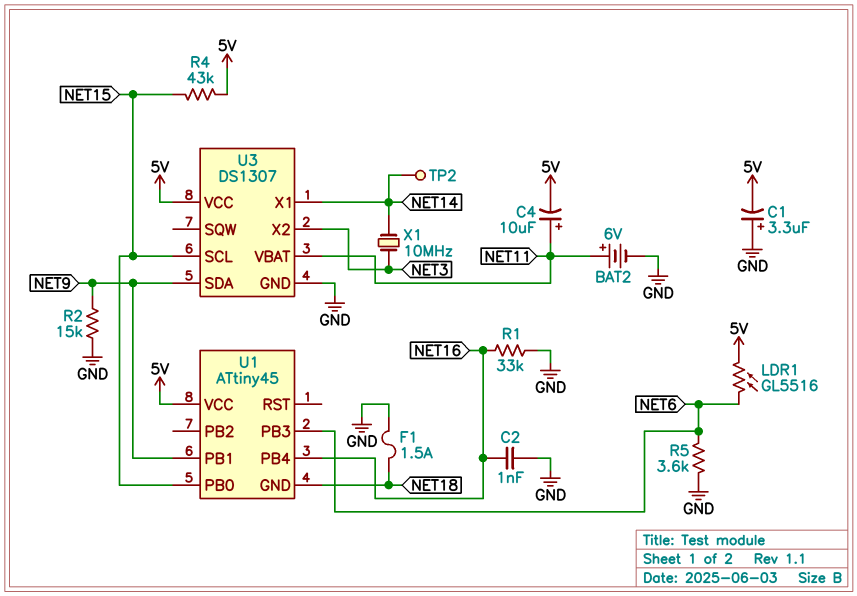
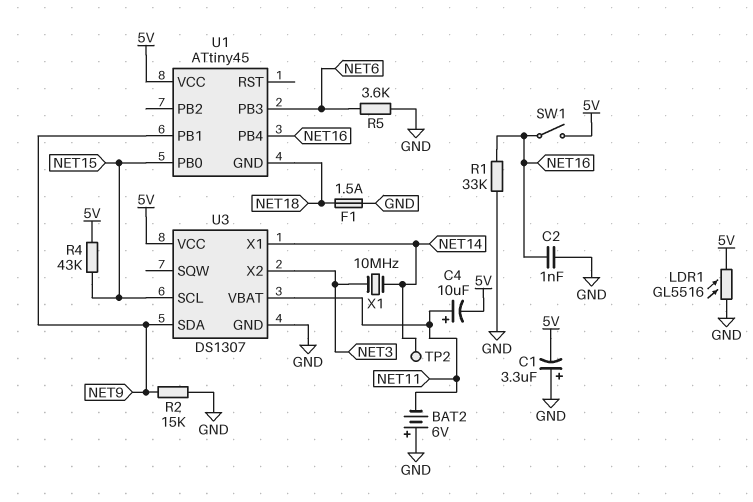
BAT2: 6V (plus NET11, minus GND) -> 6V (plus GND, minus NET11)
LDR1: GL5516 (5V, NET6) -> GL5516 (5V, GND)
SW1: none -> switch (5V, NET16)

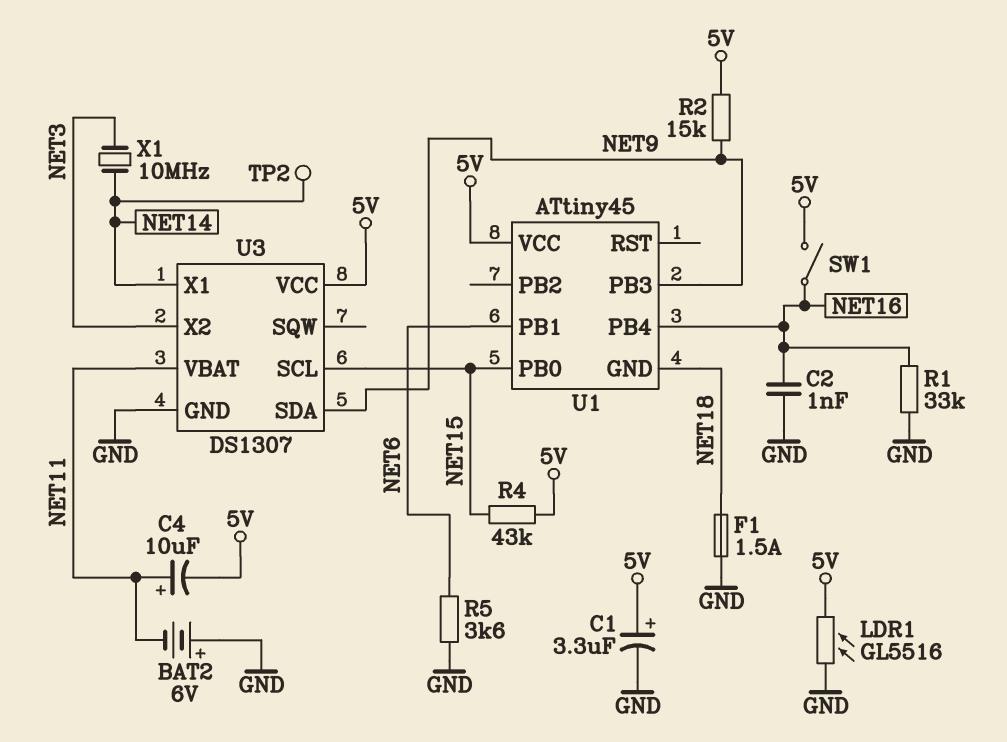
C1: 3.3uF (plus GND, minus 5V) -> 3.3uF (plus 5V, minus GND)
R2: 15k (GND, NET9) -> 15k (5V, NET9)
U1 pin PB1: NET9 -> NET6
U1 pin PB3: NET6 -> NET9

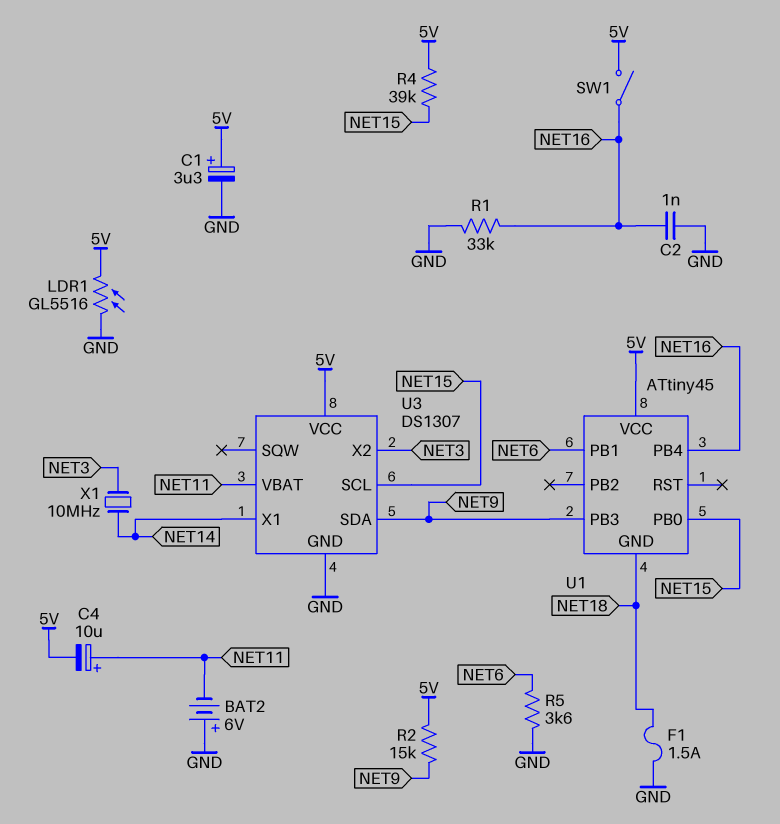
R4: 43k (5V, NET15) -> 39k (5V, NET15)
TP2: test point (NET14) -> none

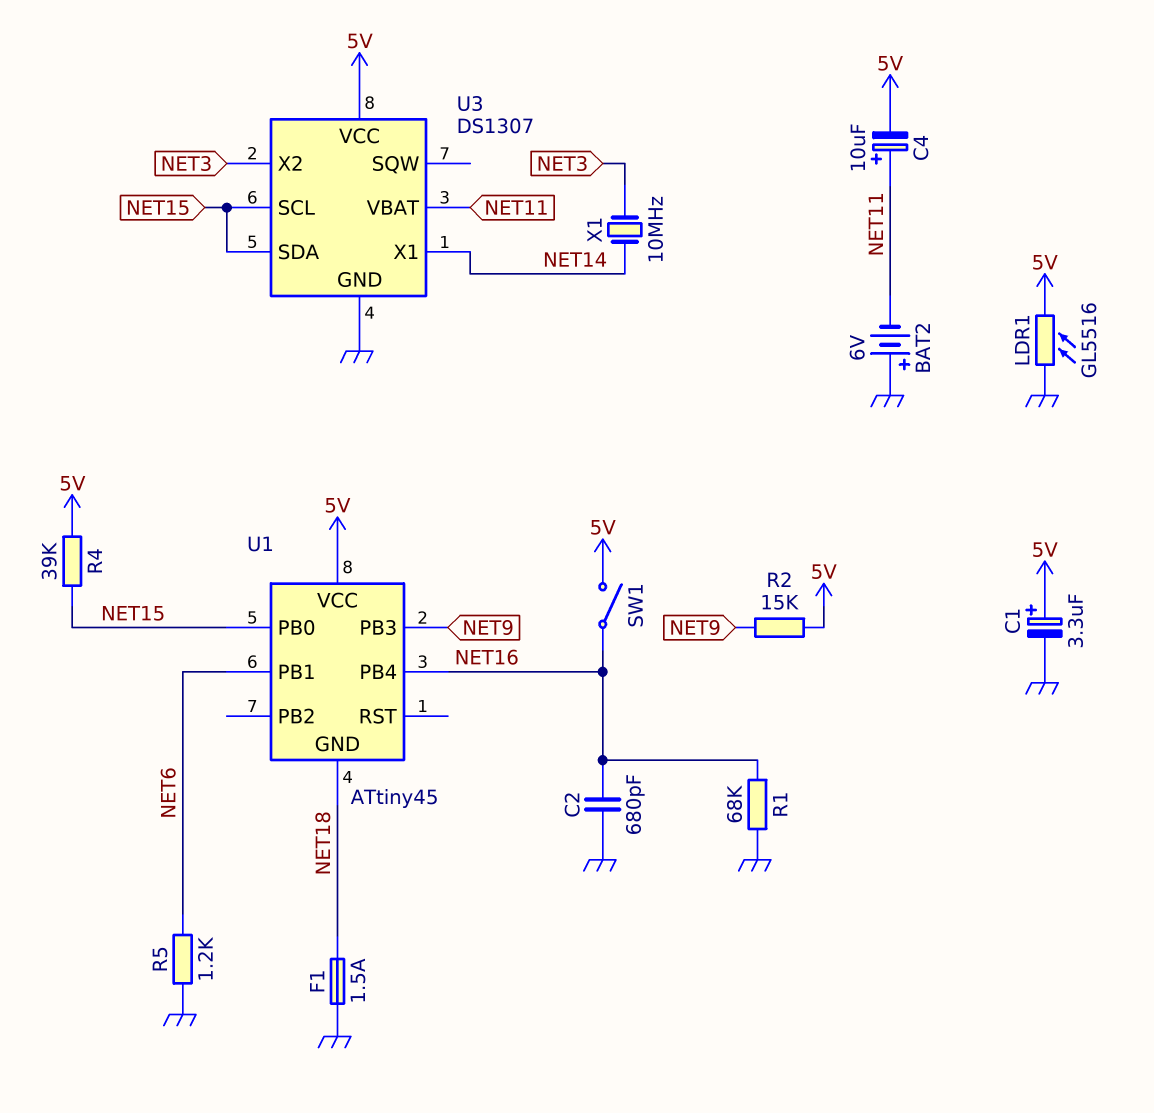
C2: 1nF (GND, NET16) -> 680pF (GND, NET16)
R1: 33k (GND, NET16) -> 68k (GND, NET16)
R5: 3.6k (GND, NET6) -> 1.2k (GND, NET6)
U3 pin SDA: NET9 -> NET15

